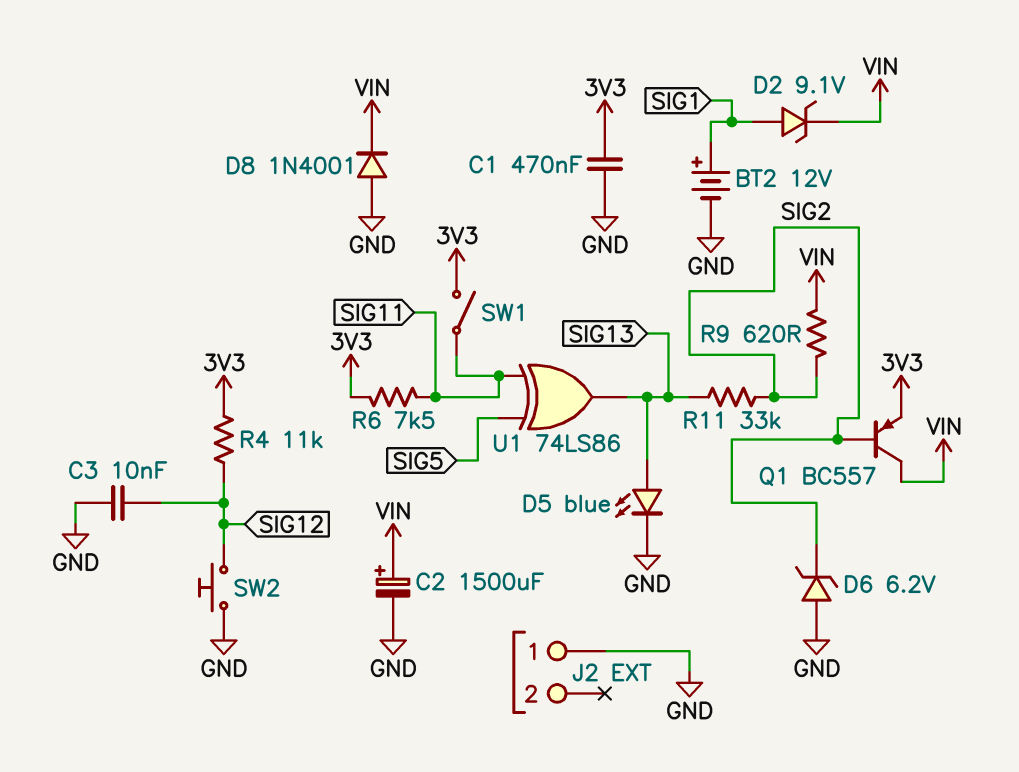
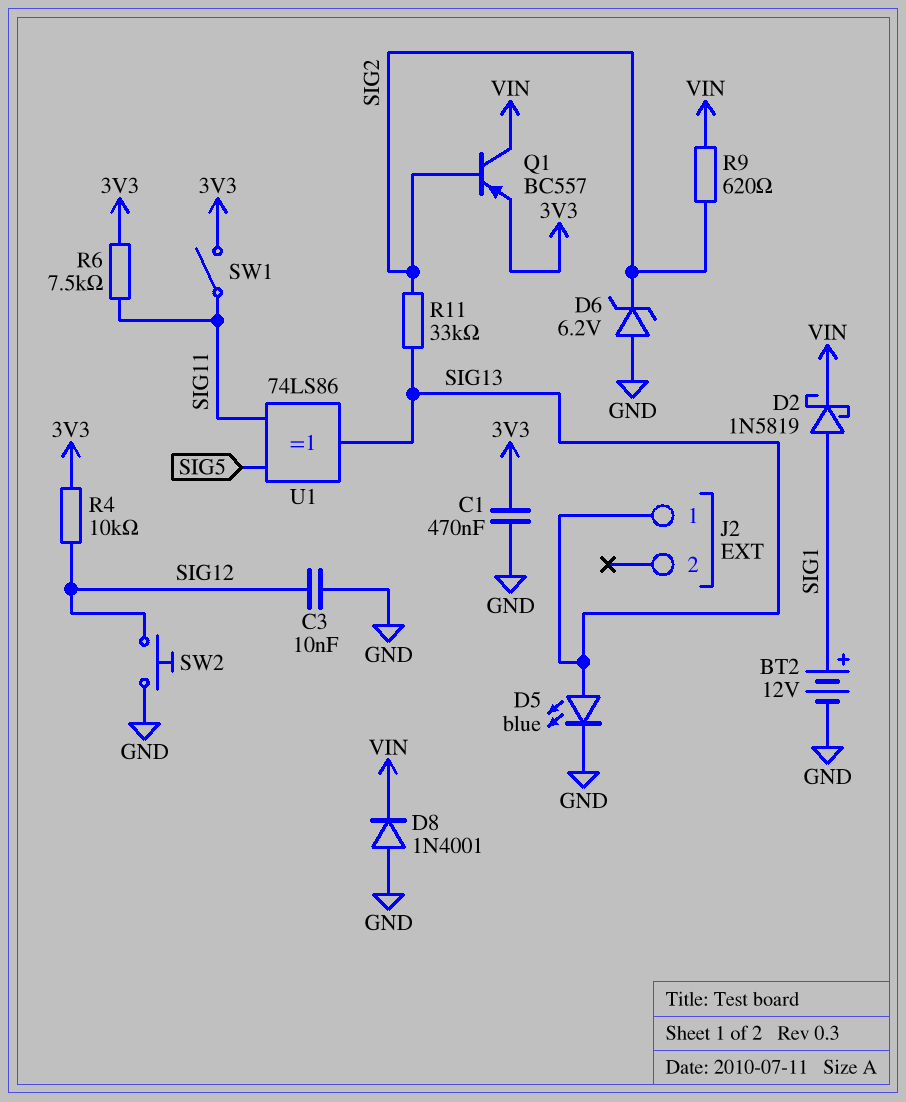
C2: 1500uF (plus VIN, minus GND) -> none
D2: zener 9.1V (A SIG1, K VIN) -> schottky 1N5819 (A SIG1, K VIN)
J2 pin 1: GND -> SIG13
R4: 11k (3V3, SIG12) -> 10k (3V3, SIG12)

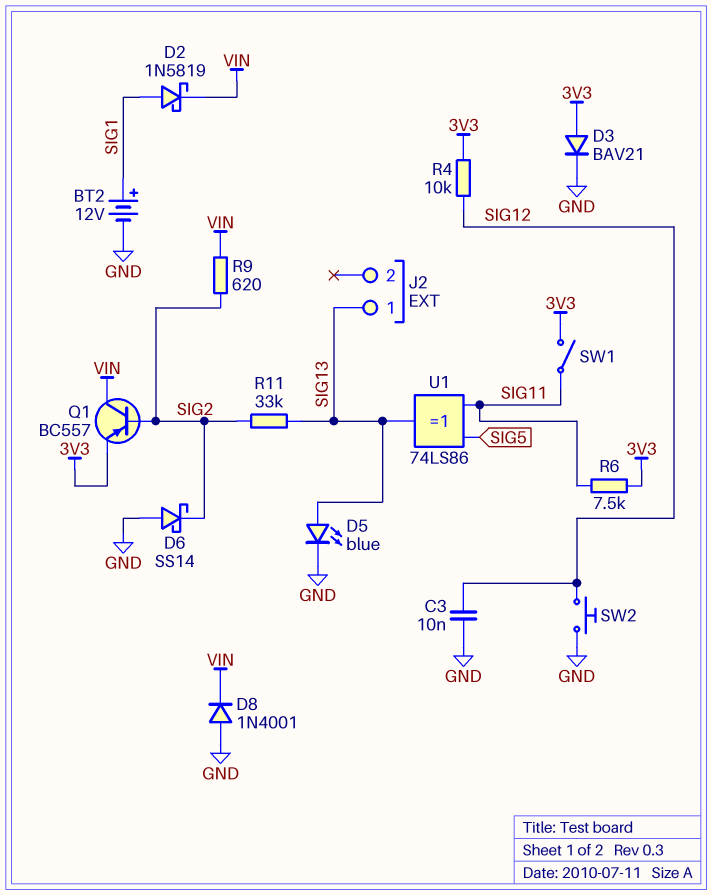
C1: 470nF (3V3, GND) -> none
D3: none -> diode BAV21 (A 3V3, K GND)
D6: zener 6.2V (A GND, K SIG2) -> schottky SS14 (A GND, K SIG2)

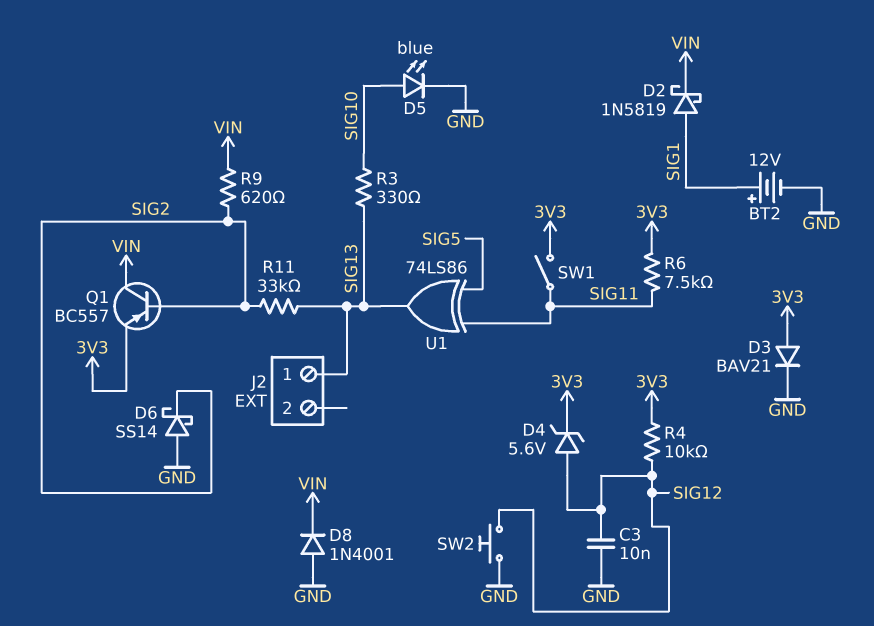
D4: none -> zener 5.6V (A SIG12, K 3V3)
D5: LED blue (A SIG13, K GND) -> LED blue (A SIG10, K GND)
R3: none -> 330 (SIG10, SIG13)

